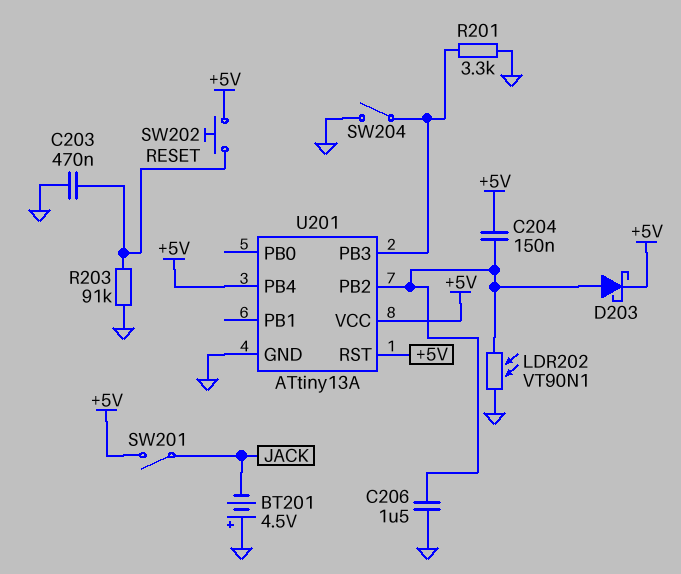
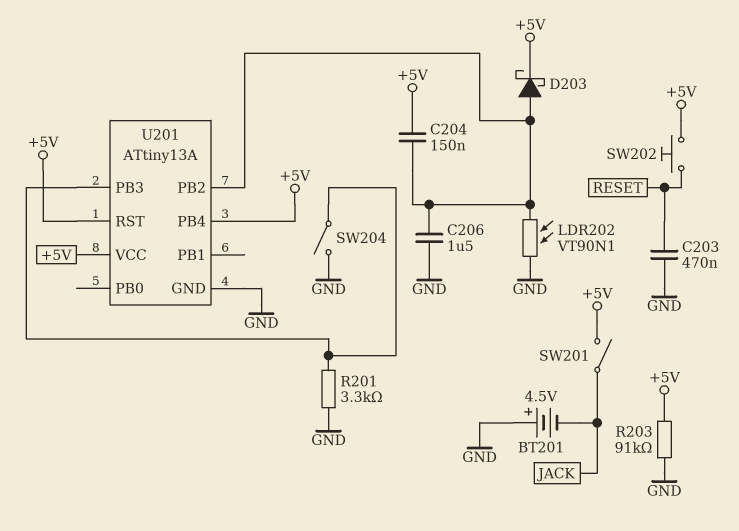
R203: 91k (GND, RESET) -> 91k (+5V, GND)

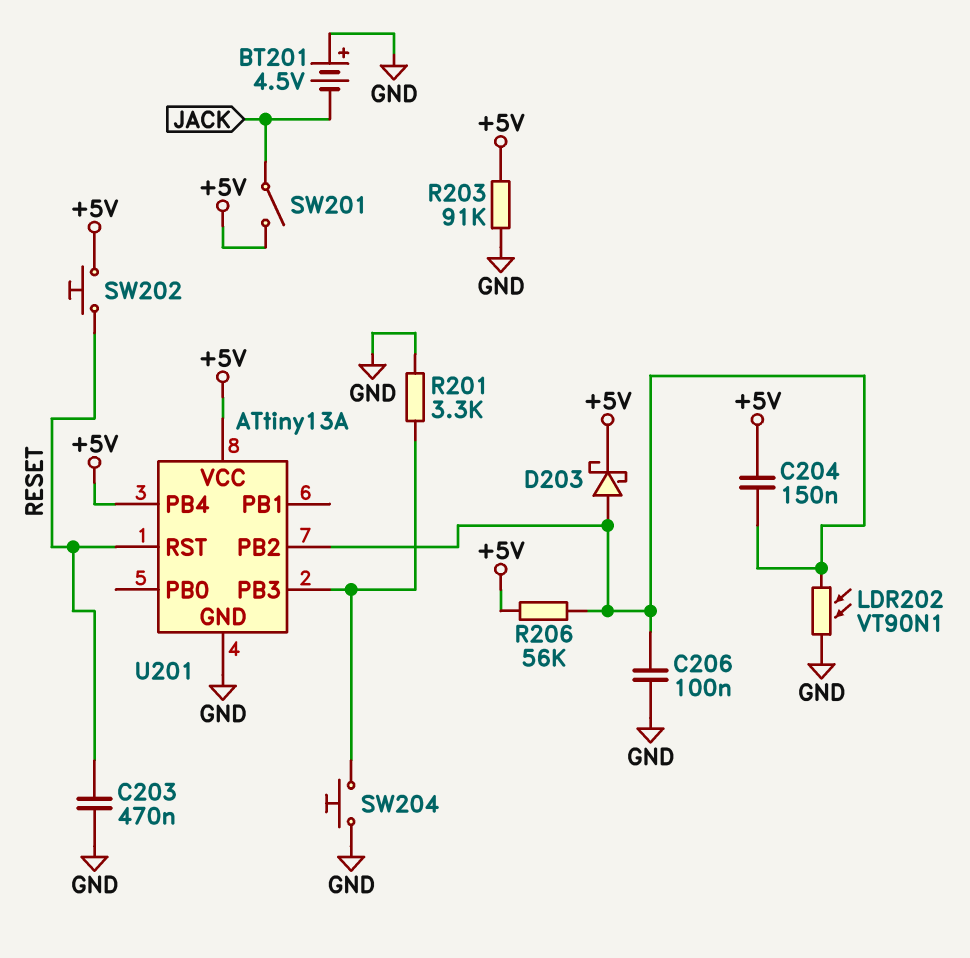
C206: 1.5uF (GND, U201/PB2) -> 100nF (GND, U201/PB2)
R206: none -> 56k (+5V, U201/PB2)
SW204: switch (GND, U201/PB3) -> button (GND, U201/PB3)
U201 pin RST: +5V -> RESET

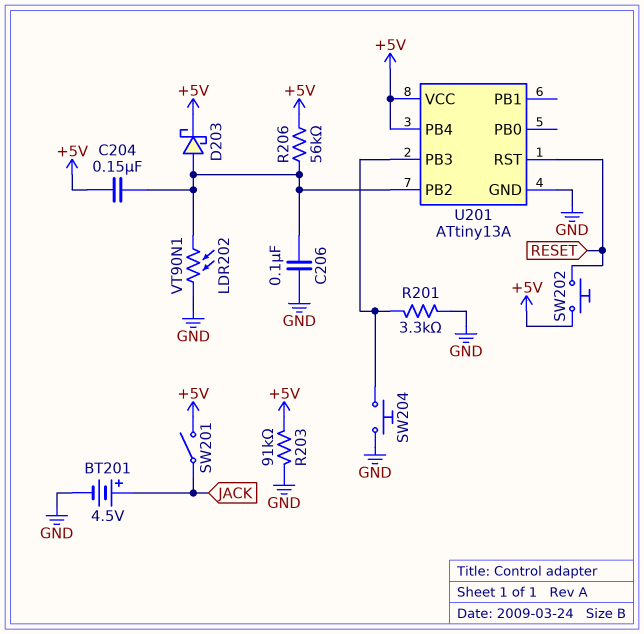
BT201: 4.5V (plus GND, minus JACK) -> 4.5V (plus JACK, minus GND)
C203: 470nF (GND, RESET) -> none

